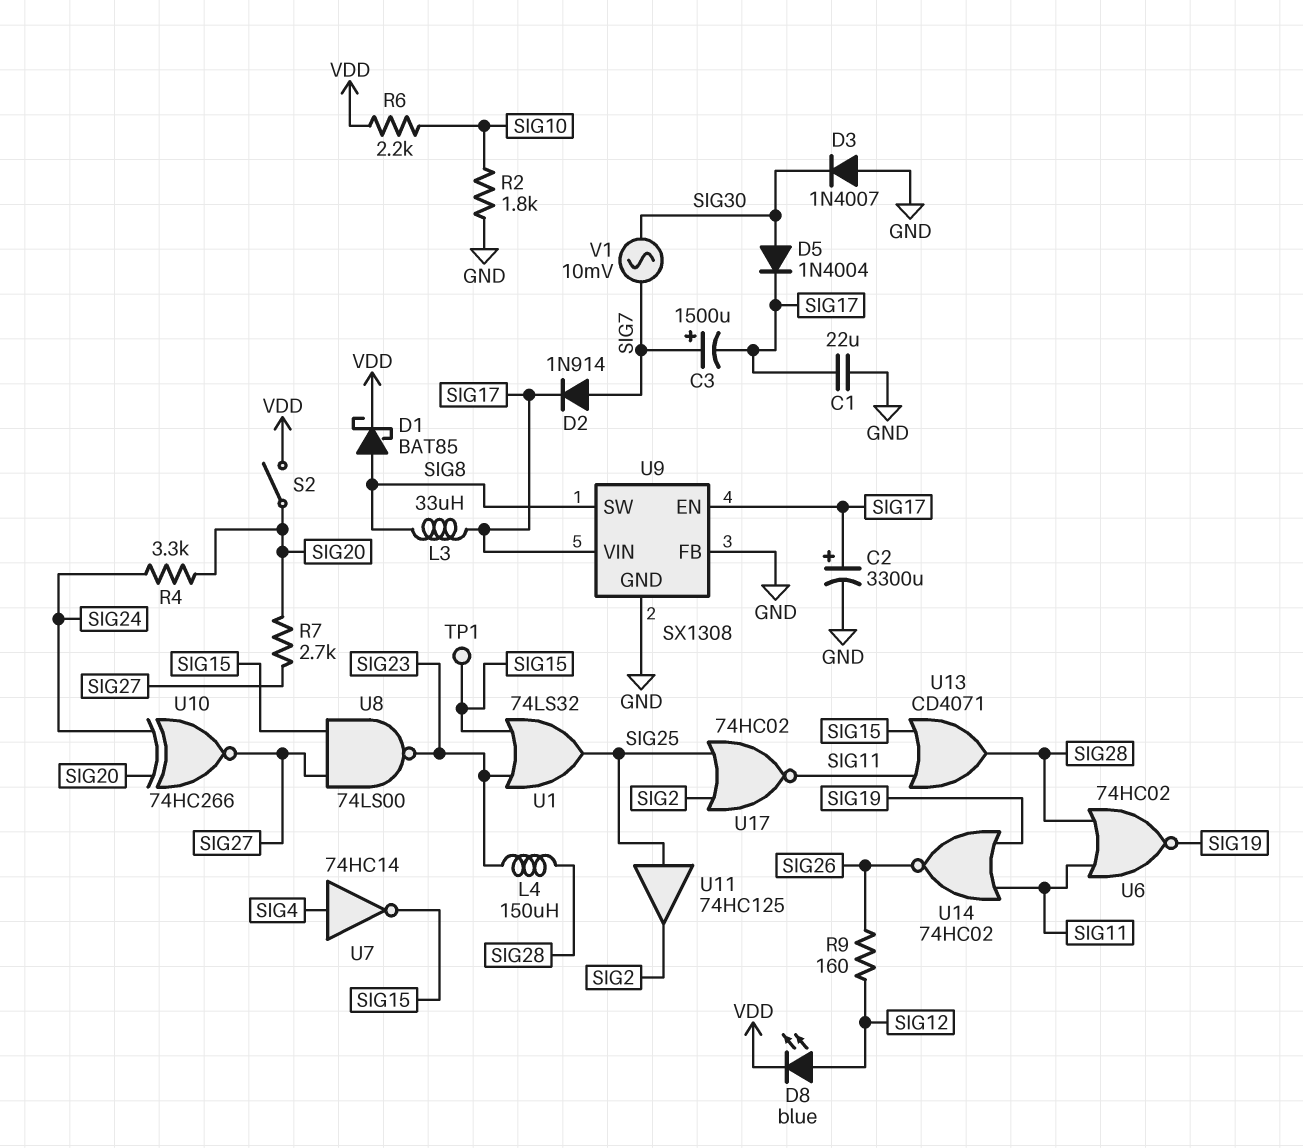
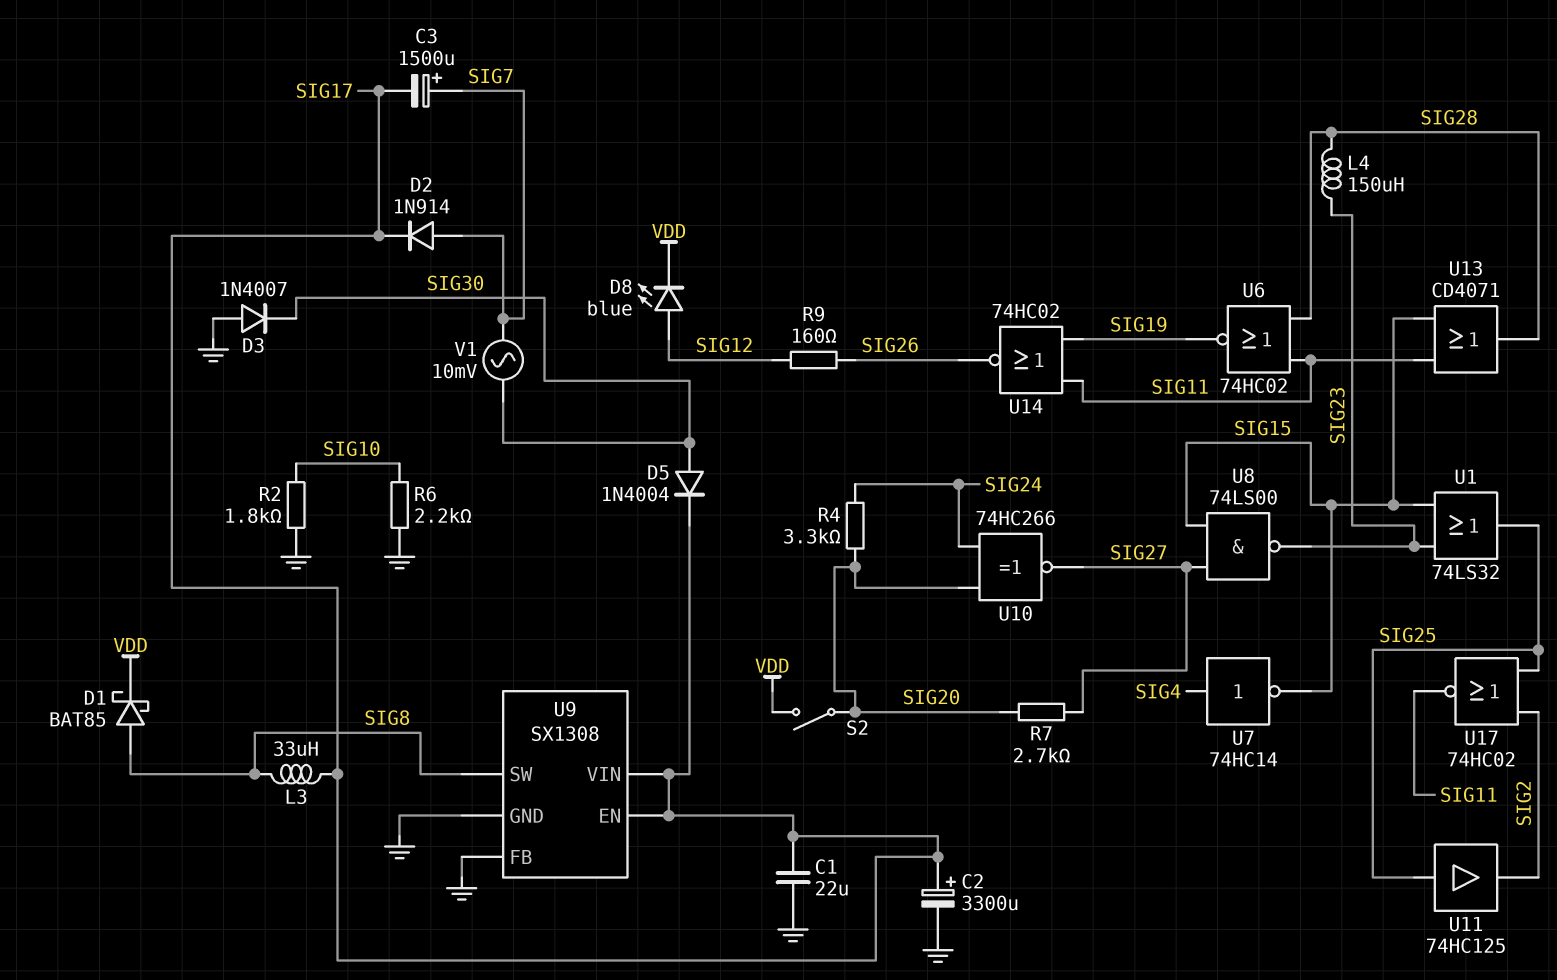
R6: 2.2k (SIG10, VDD) -> 2.2k (GND, SIG10)
TP1: test point (SIG15) -> none

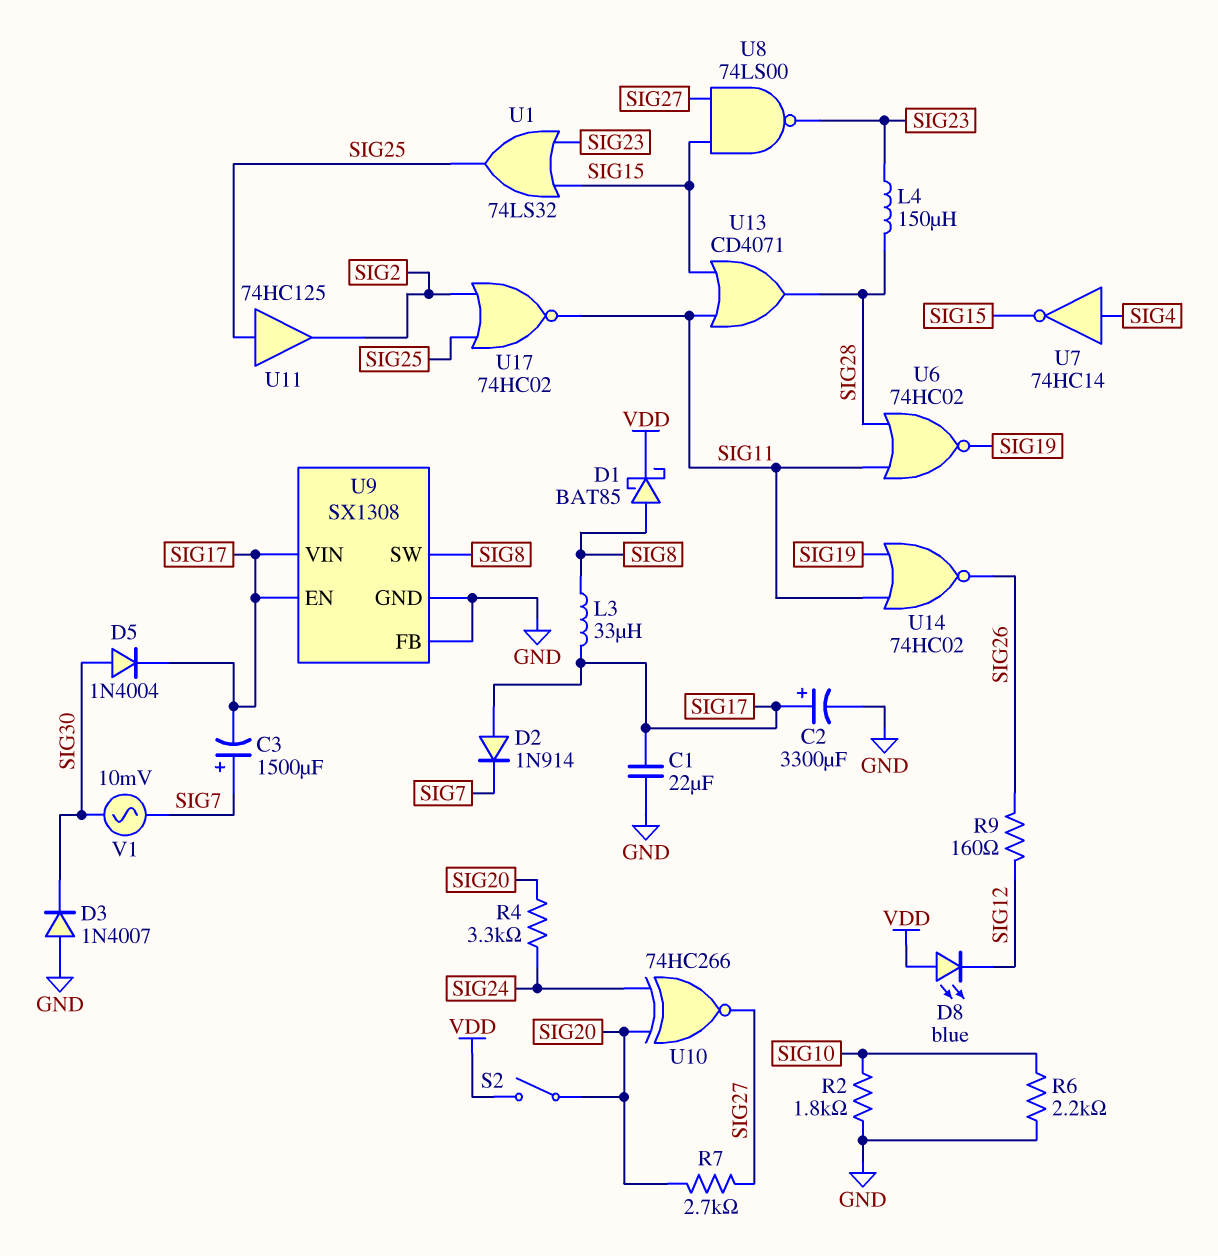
D2: diode 1N914 (A SIG7, K SIG17) -> diode 1N914 (A SIG17, K SIG7)
D8: LED blue (A SIG12, K VDD) -> LED blue (A VDD, K SIG12)

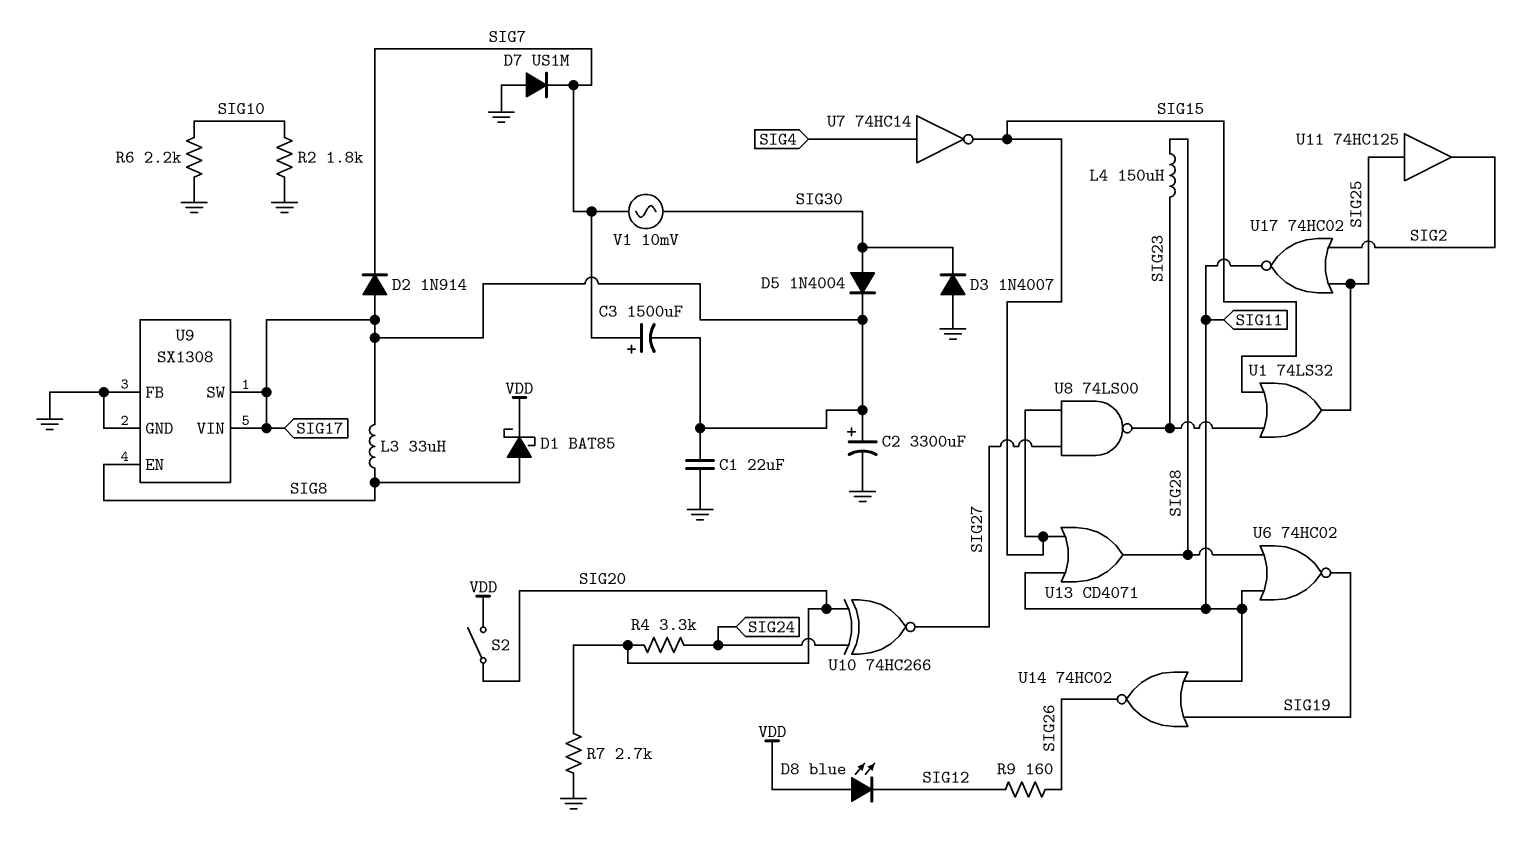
D7: none -> diode US1M (A GND, K SIG7)
R7: 2.7k (SIG20, SIG27) -> 2.7k (GND, SIG20)
U9 pin EN: SIG17 -> SIG8
U9 pin SW: SIG8 -> SIG17

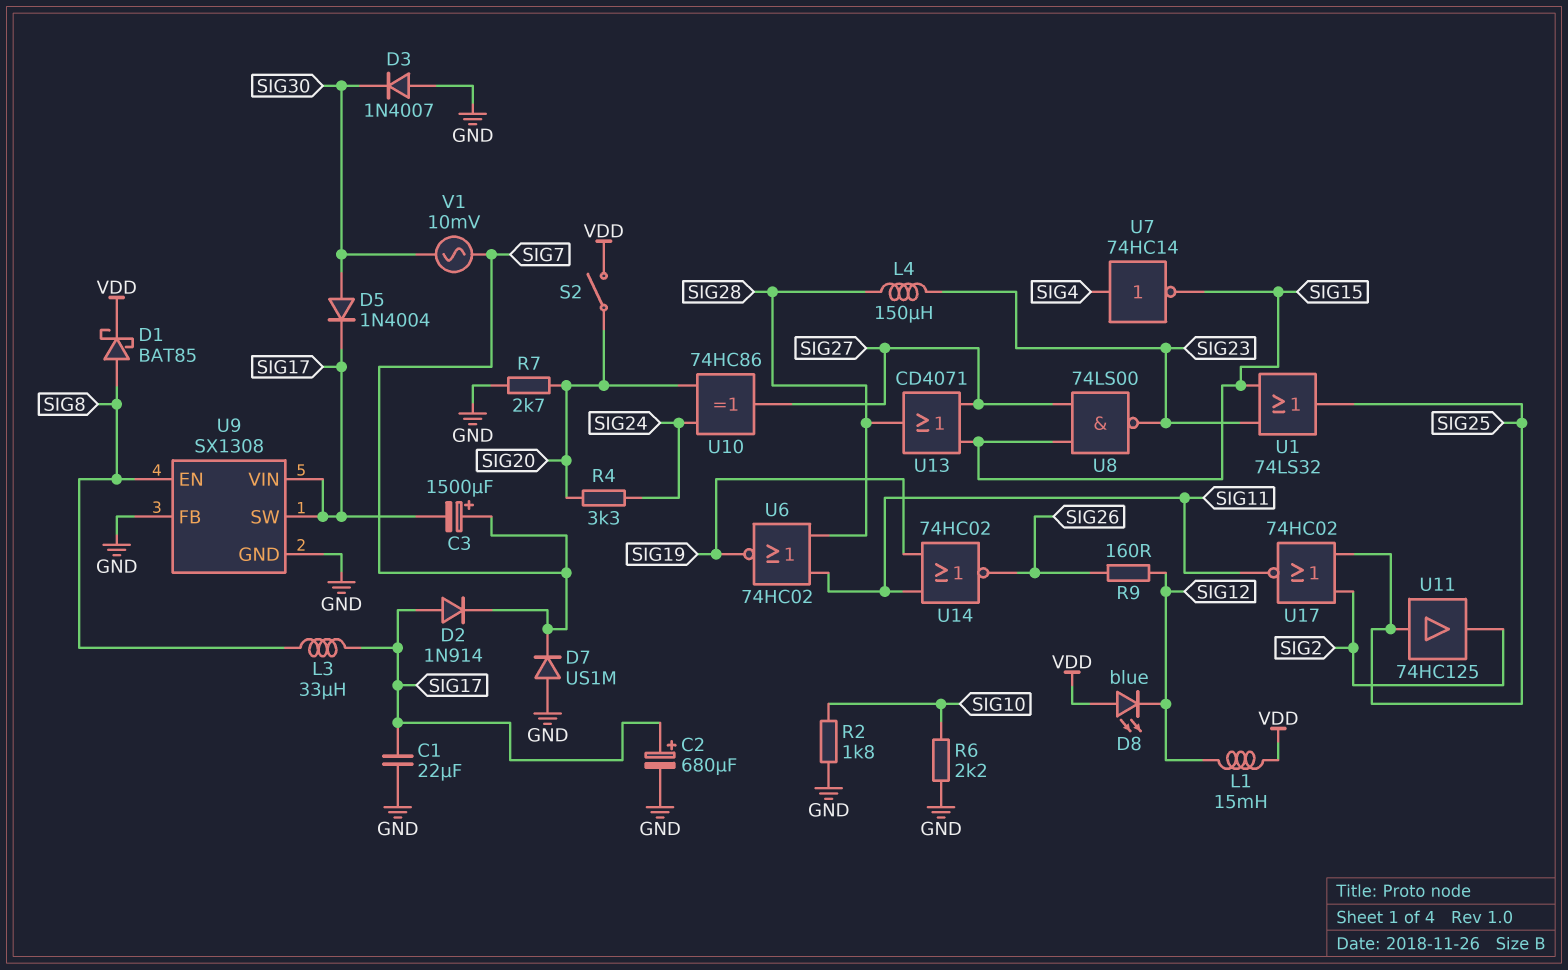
C2: 3300uF (plus SIG17, minus GND) -> 680uF (plus SIG17, minus GND)
L1: none -> 15mH (SIG12, VDD)
U10: XNOR 74HC266 (in SIG20, in SIG24, out SIG27) -> XOR 74HC86 (in SIG20, in SIG24, out SIG27)
U13: OR CD4071 (in SIG11, in SIG15, out SIG28) -> OR CD4071 (in SIG15, in SIG27, out SIG28)

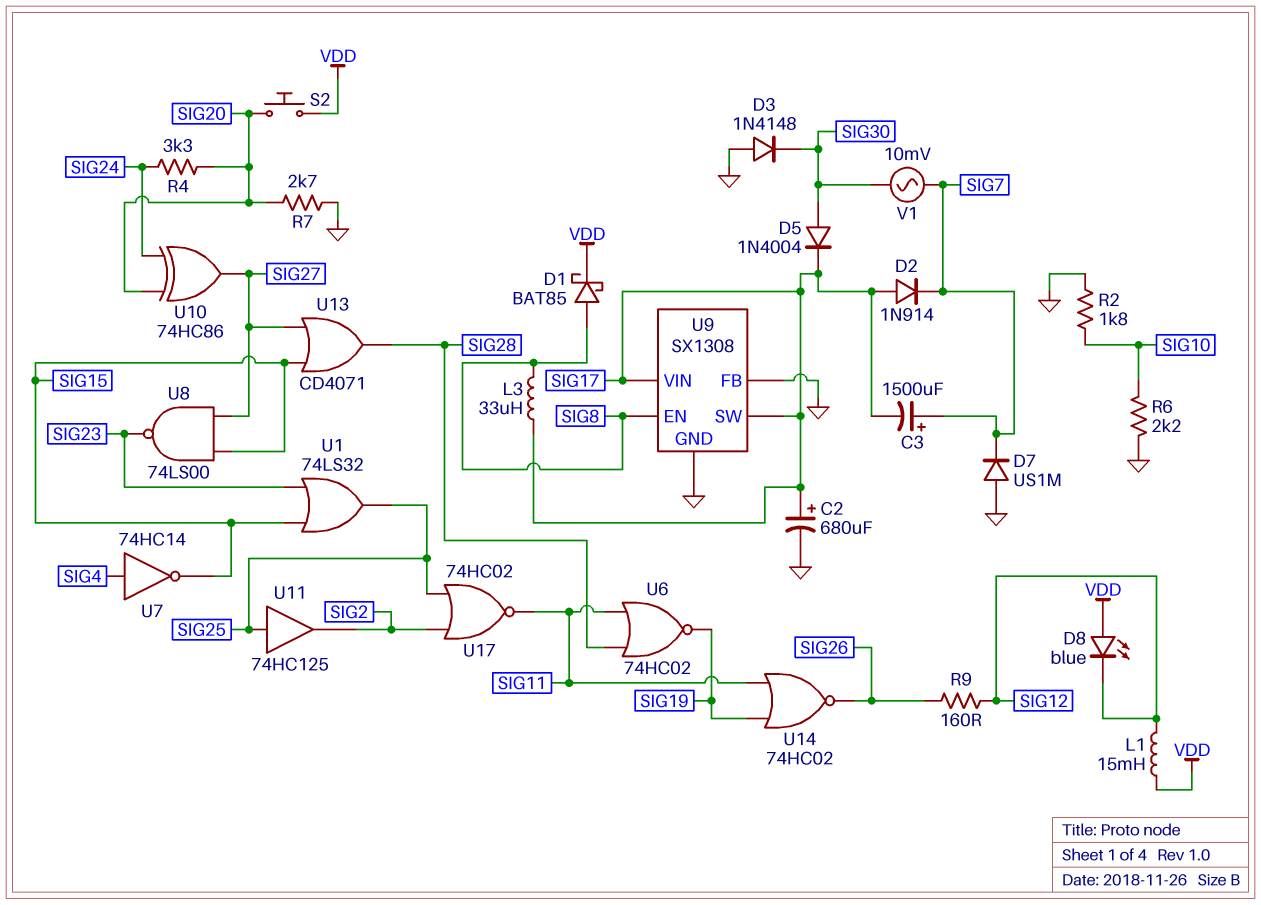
C1: 22uF (GND, SIG17) -> none
D3: diode 1N4007 (A GND, K SIG30) -> diode 1N4148 (A GND, K SIG30)
L4: 150uH (SIG23, SIG28) -> none
S2: switch (SIG20, VDD) -> button (SIG20, VDD)

